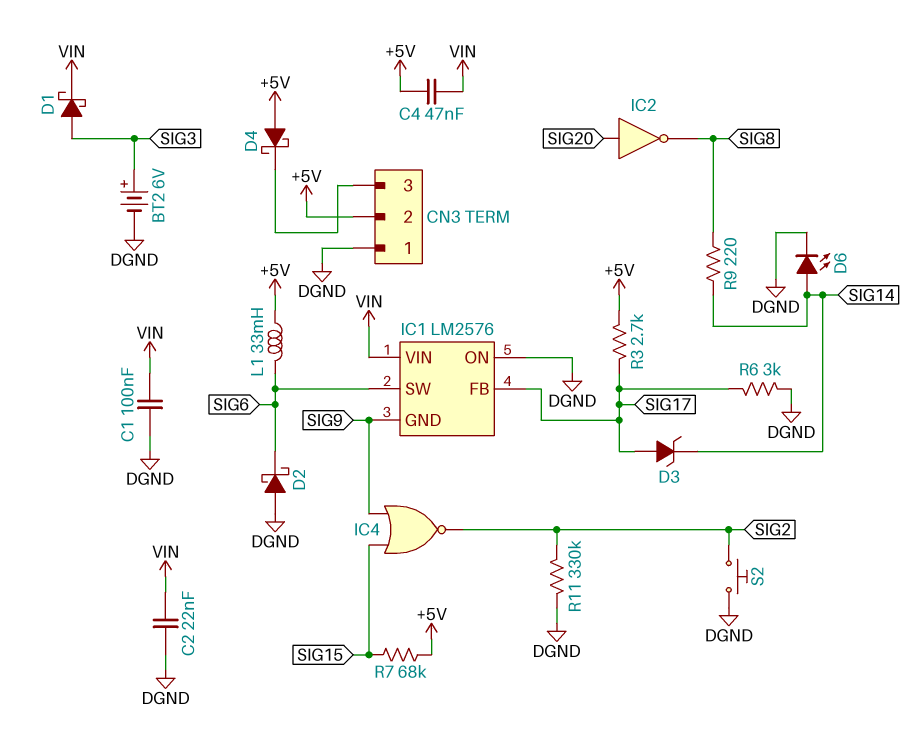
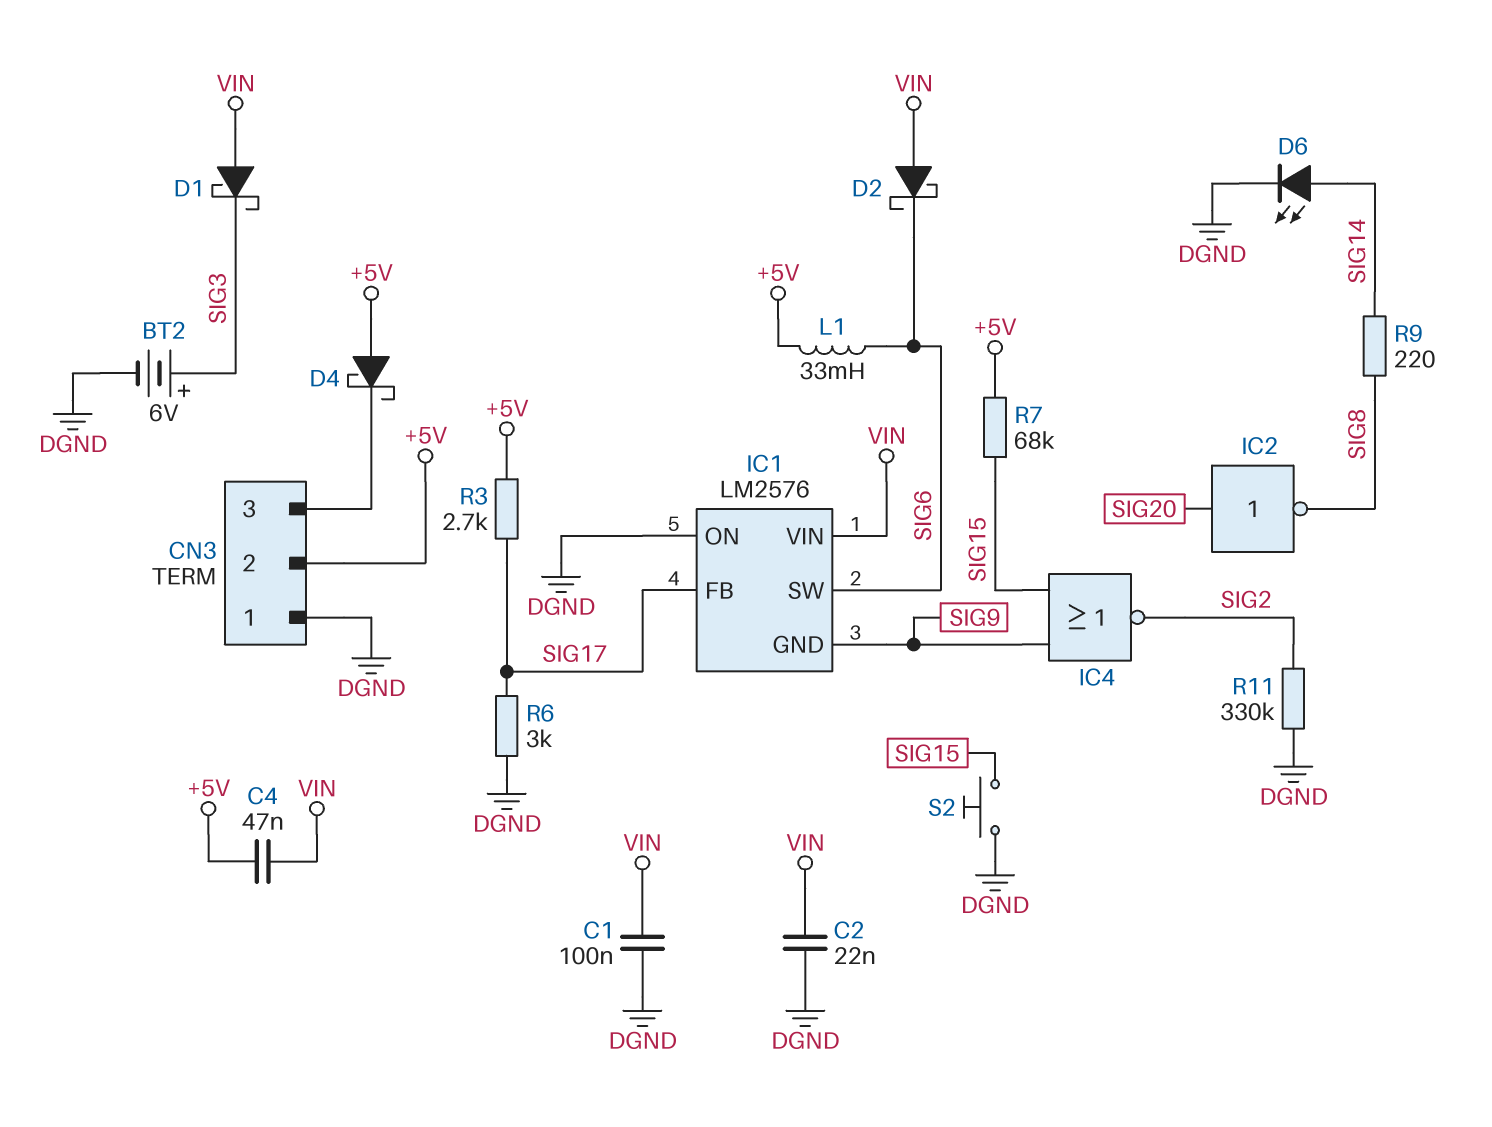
D1: schottky (A SIG3, K VIN) -> schottky (A VIN, K SIG3)
D2: schottky (A DGND, K SIG6) -> schottky (A VIN, K SIG6)
D3: zener (A SIG17, K SIG14) -> none
S2: button (DGND, SIG2) -> button (DGND, SIG15)

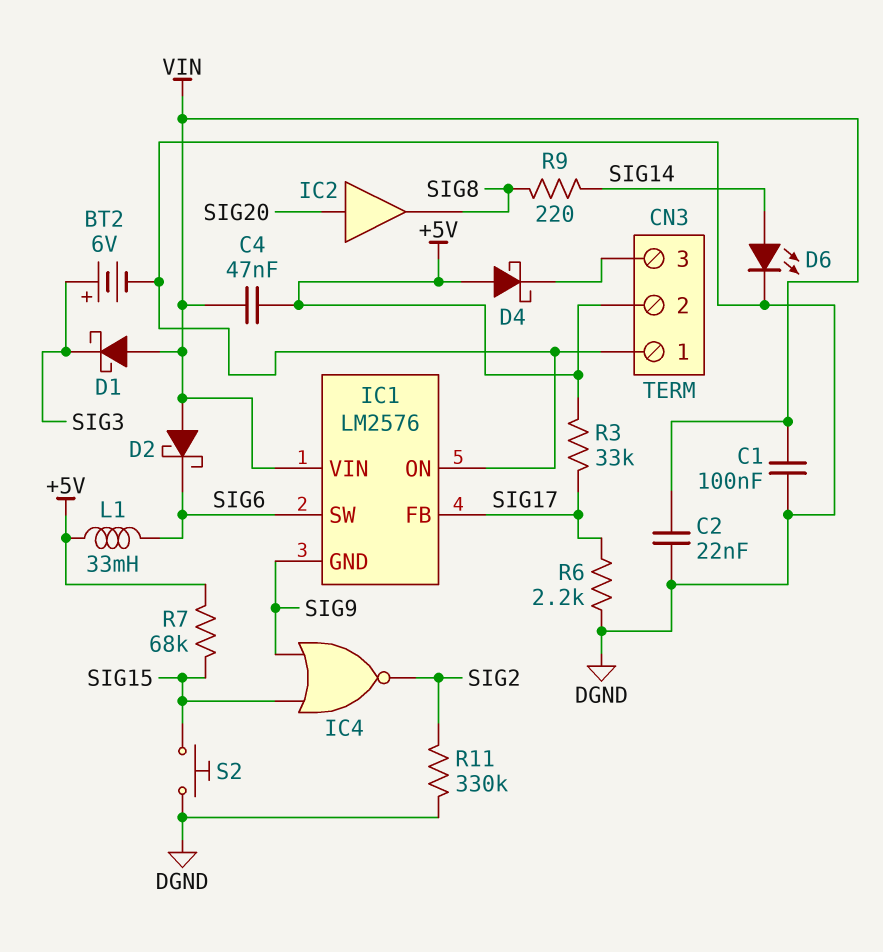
IC2: NOT (in SIG20, out SIG8) -> buffer (in SIG20, out SIG8)
R3: 2.7k (+5V, SIG17) -> 33k (+5V, SIG17)
R6: 3k (DGND, SIG17) -> 2.2k (DGND, SIG17)

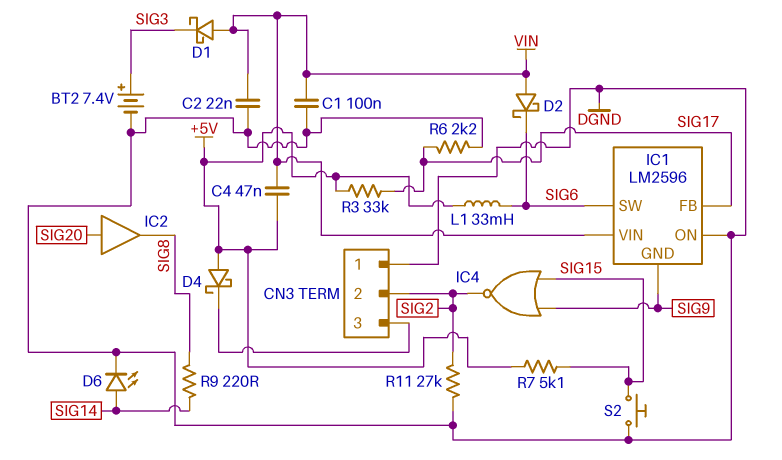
BT2: 6V (plus SIG3, minus DGND) -> 7.4V (plus SIG3, minus DGND)
CN3 pin 2: +5V -> SIG2
IC1: LM2576 -> LM2596
R7: 68k (+5V, SIG15) -> 5.1k (+5V, SIG15)
R11: 330k (DGND, SIG2) -> 27k (DGND, SIG2)

